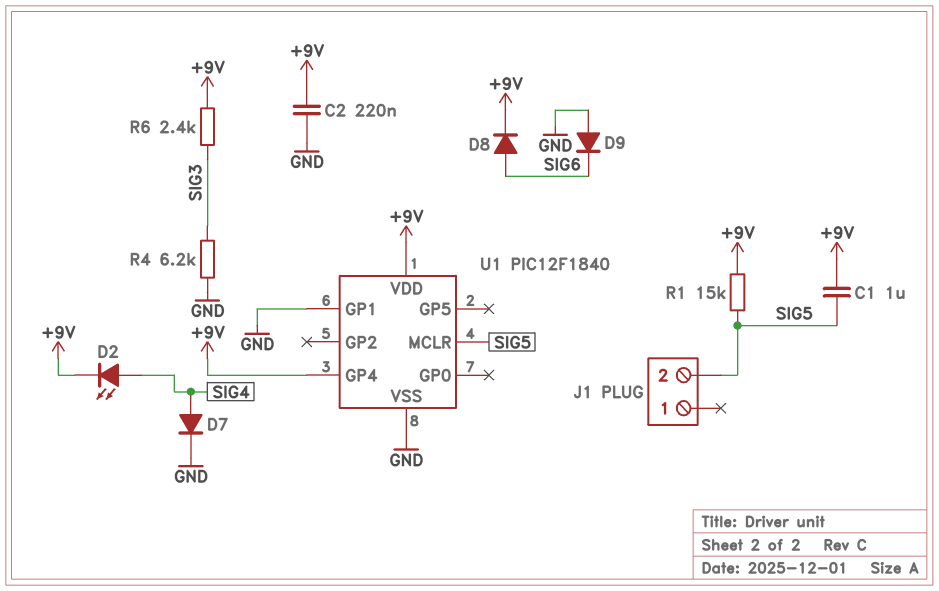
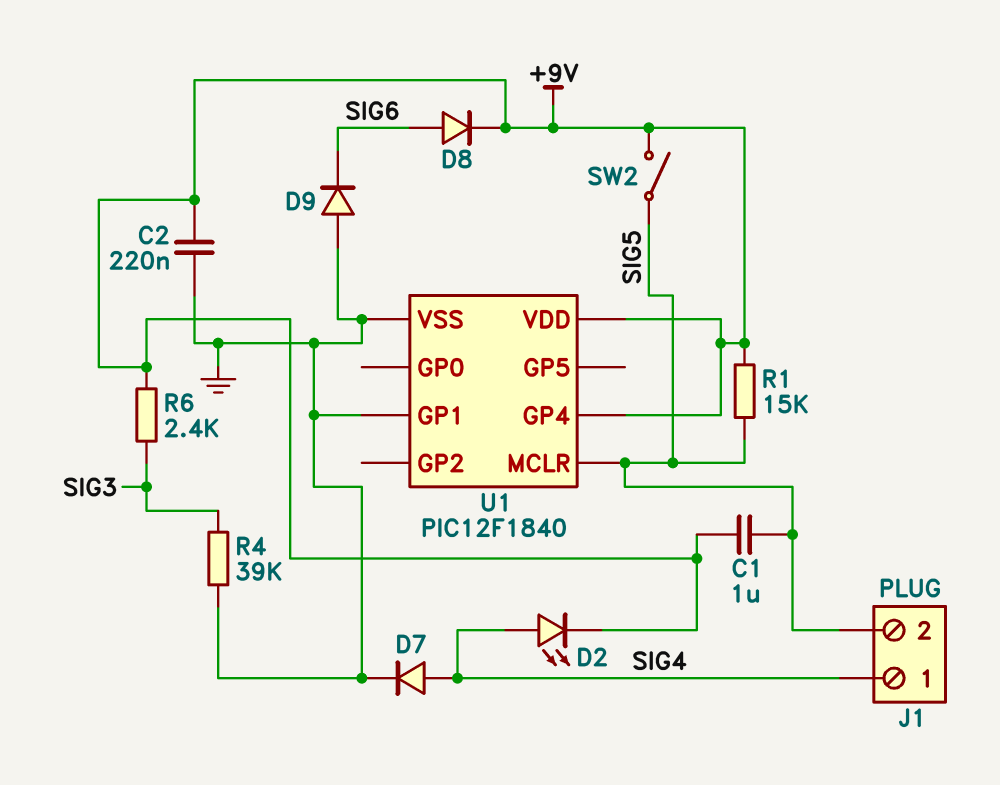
J1 pin 1: none -> SIG4
R4: 6.2k (GND, SIG3) -> 39k (GND, SIG3)
SW2: none -> switch (+9V, SIG5)

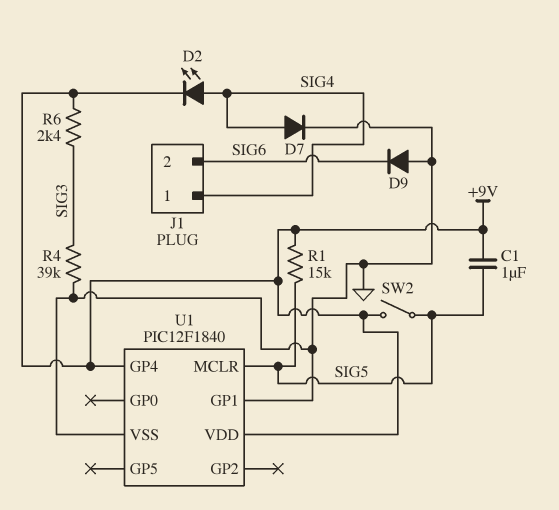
C2: 220nF (+9V, GND) -> none
D8: diode (A SIG6, K +9V) -> none
J1 pin 2: SIG5 -> SIG6

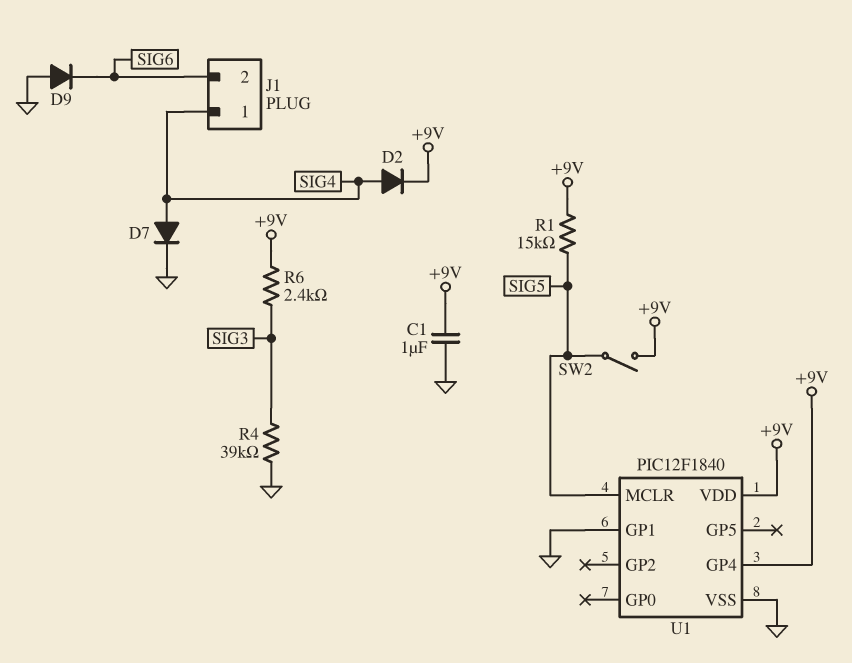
C1: 1uF (+9V, SIG5) -> 1uF (+9V, GND)
D2: LED (A SIG4, K +9V) -> diode (A SIG4, K +9V)

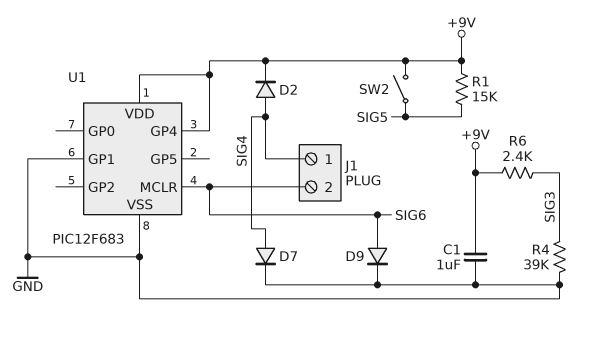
D9: diode (A GND, K SIG6) -> diode (A SIG6, K GND)
U1: PIC12F1840 -> PIC12F683
U1 pin MCLR: SIG5 -> SIG6

